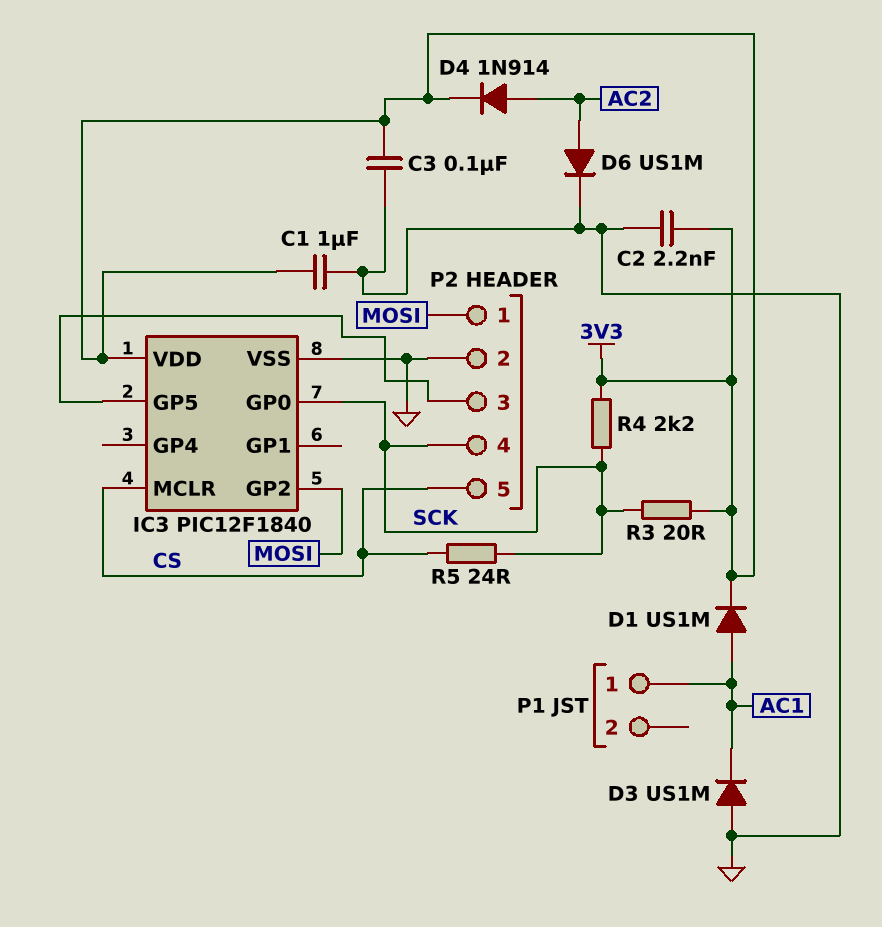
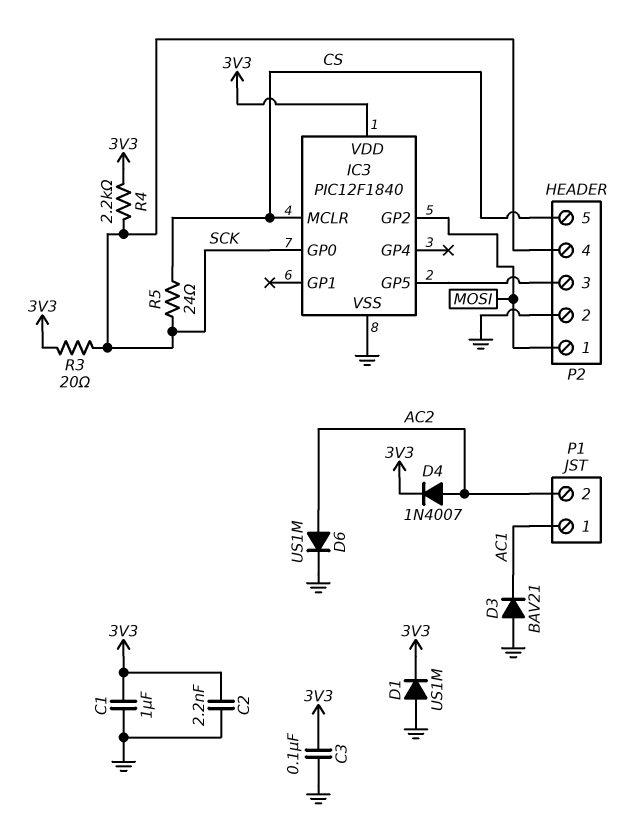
D1: diode US1M (A AC1, K 3V3) -> diode US1M (A GND, K 3V3)
D3: diode US1M (A GND, K AC1) -> diode BAV21 (A GND, K AC1)
D4: diode 1N914 (A AC2, K 3V3) -> diode 1N4007 (A AC2, K 3V3)
P1 pin 2: none -> AC2

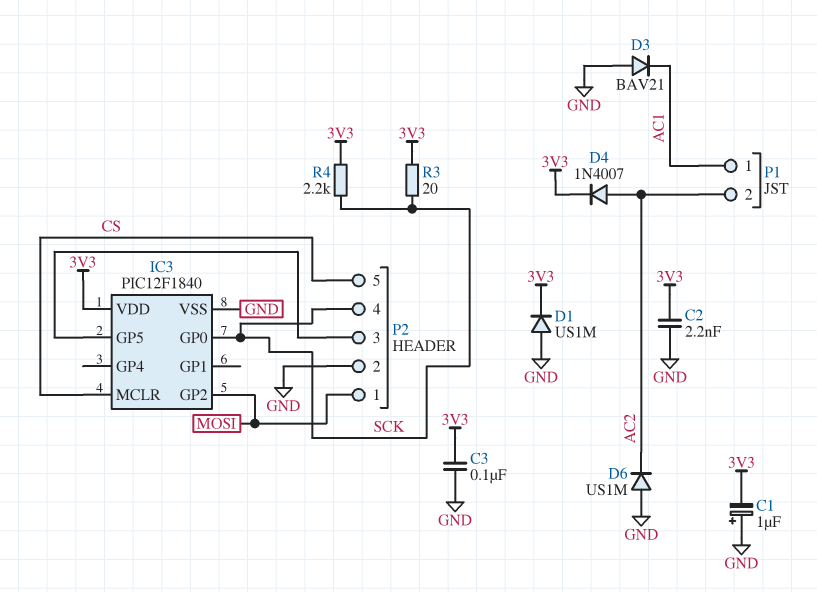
C1: 1uF (3V3, GND) -> 1uF (plus GND, minus 3V3)
D6: diode US1M (A AC2, K GND) -> diode US1M (A GND, K AC2)
R5: 24 (CS, SCK) -> none

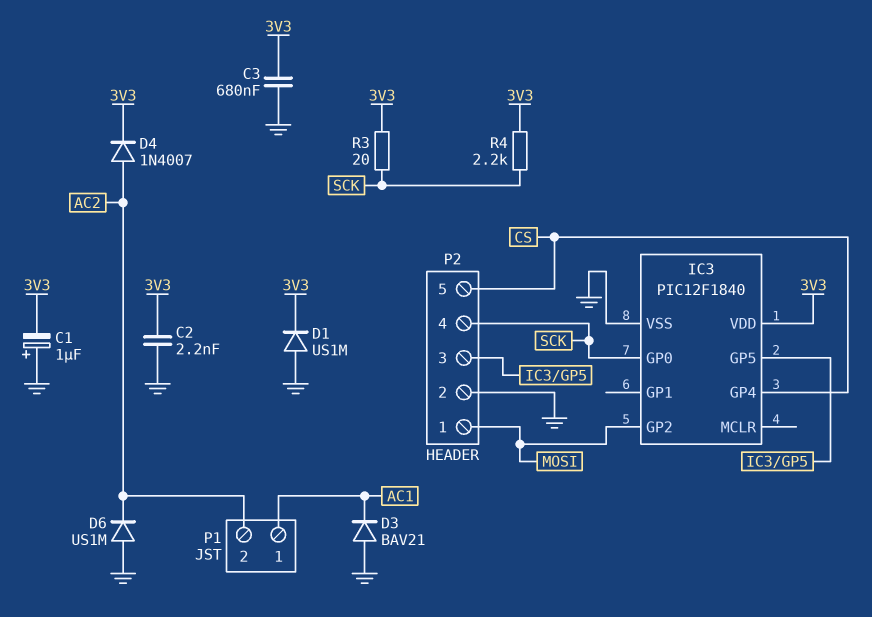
C3: 100nF (3V3, GND) -> 680nF (3V3, GND)
IC3 pin GP4: none -> CS
IC3 pin MCLR: CS -> none

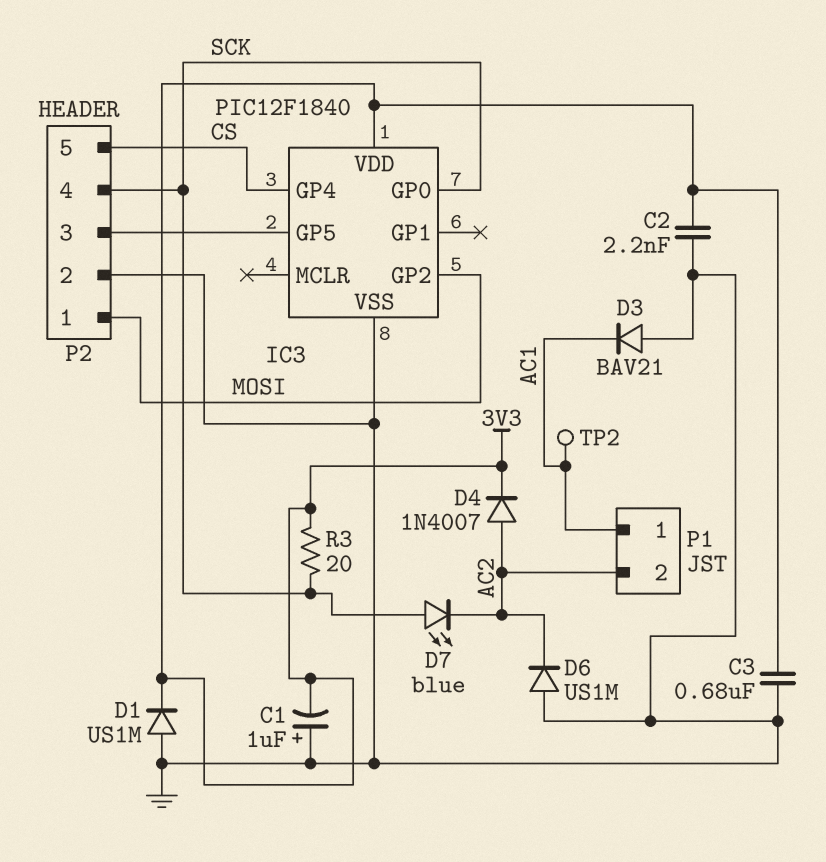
D7: none -> LED blue (A SCK, K AC2)
R4: 2.2k (3V3, SCK) -> none
TP2: none -> test point (AC1)

